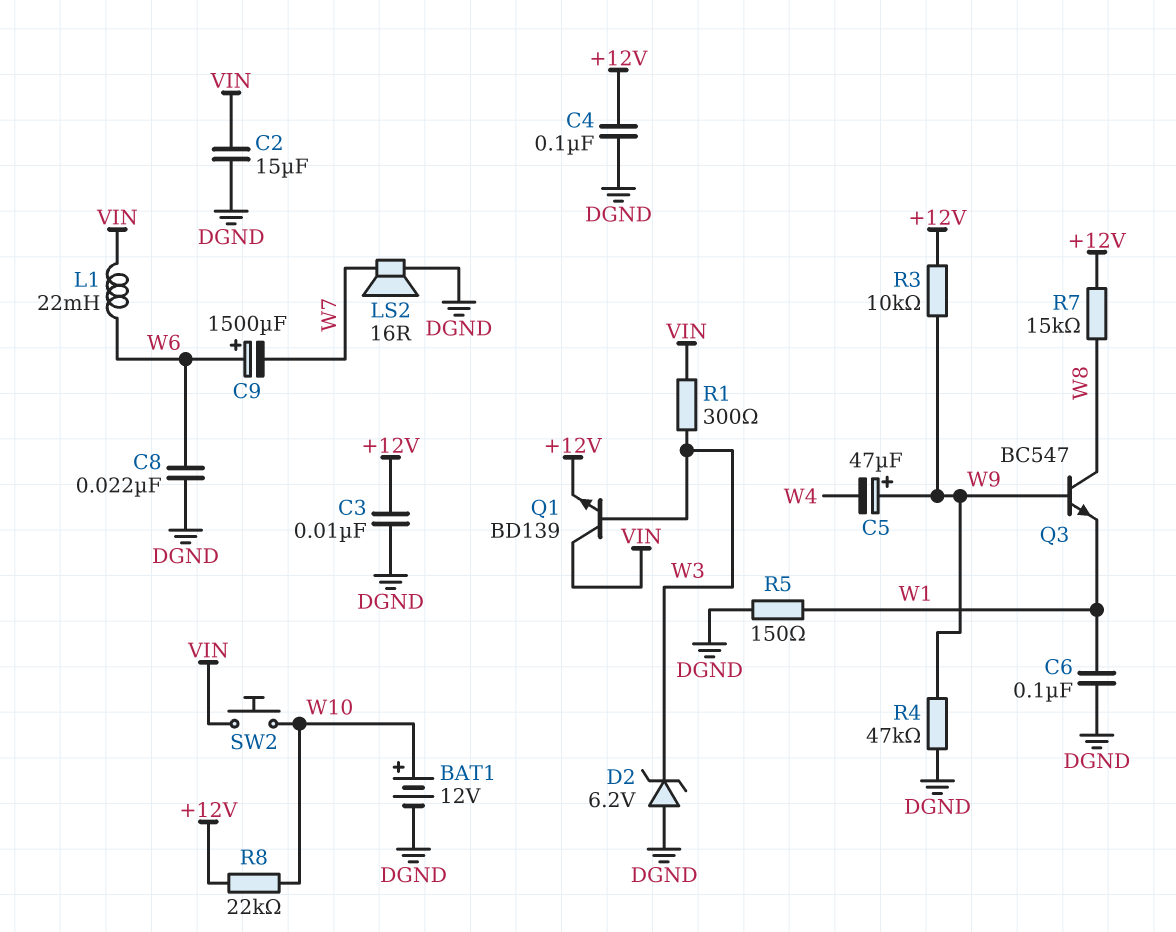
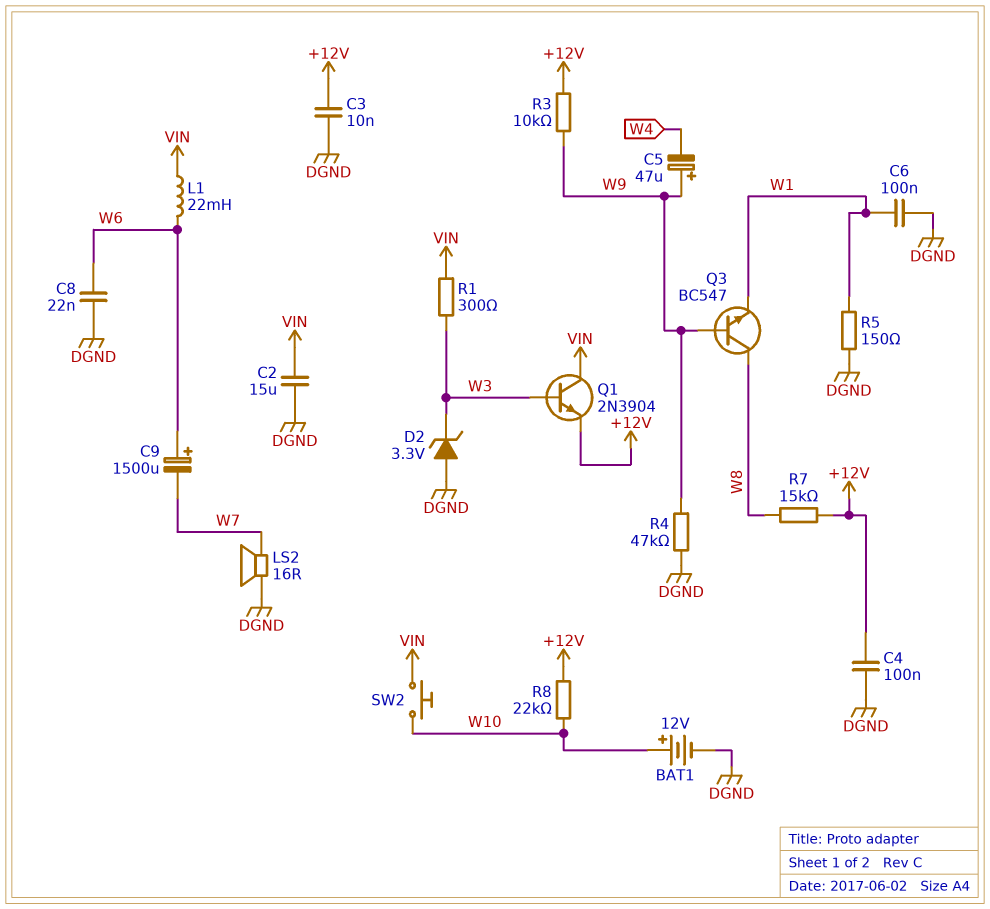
D2: zener 6.2V (A DGND, K W3) -> zener 3.3V (A DGND, K W3)
Q1: NPN BD139 (B W3, C VIN, E +12V) -> NPN 2N3904 (B W3, C VIN, E +12V)

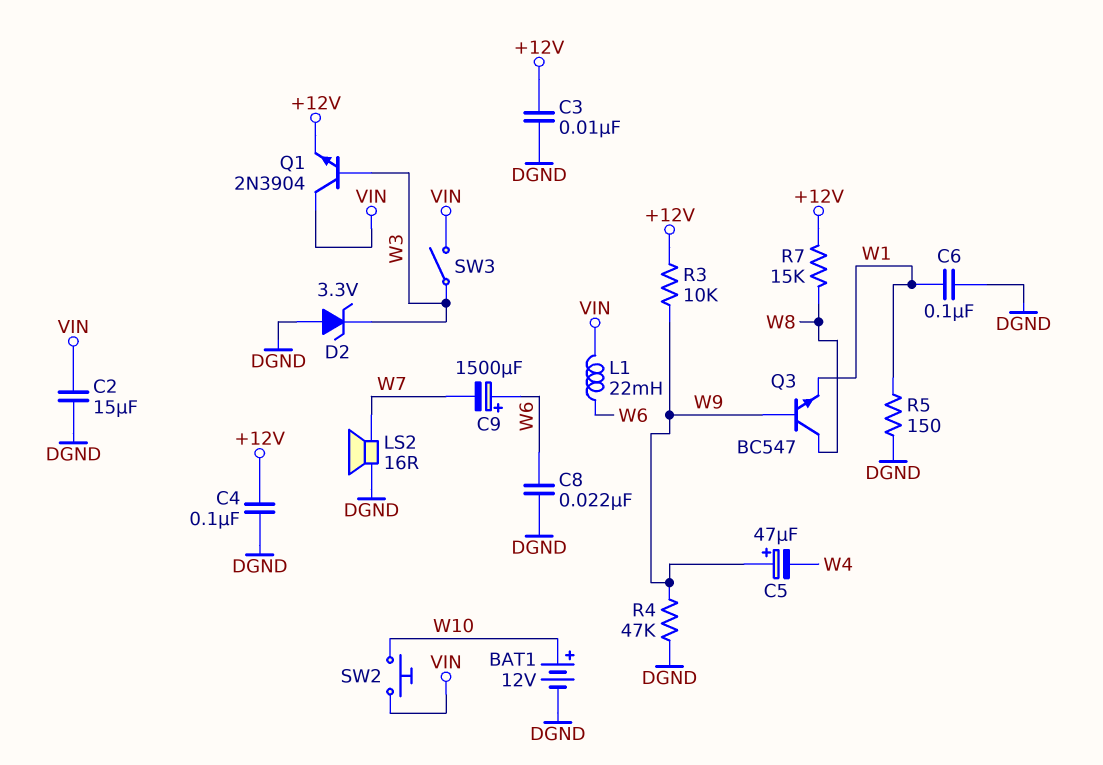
R1: 300 (VIN, W3) -> none
R8: 22k (+12V, W10) -> none
SW3: none -> switch (VIN, W3)

